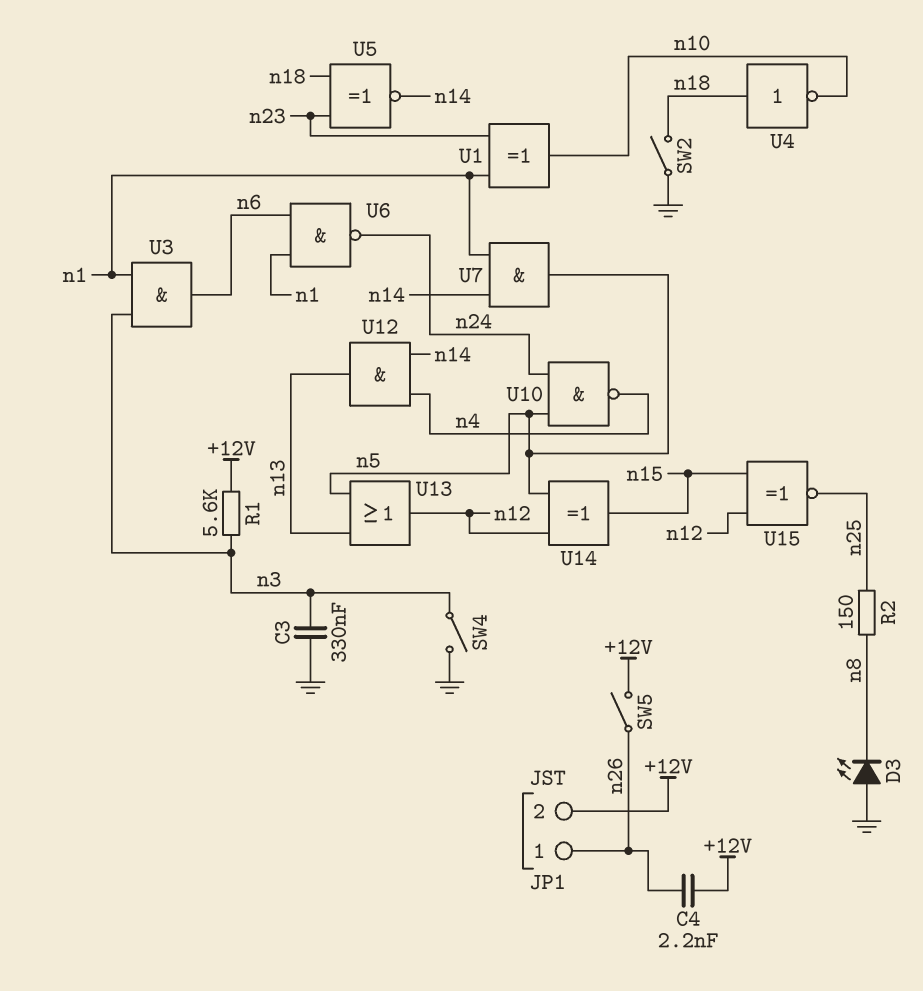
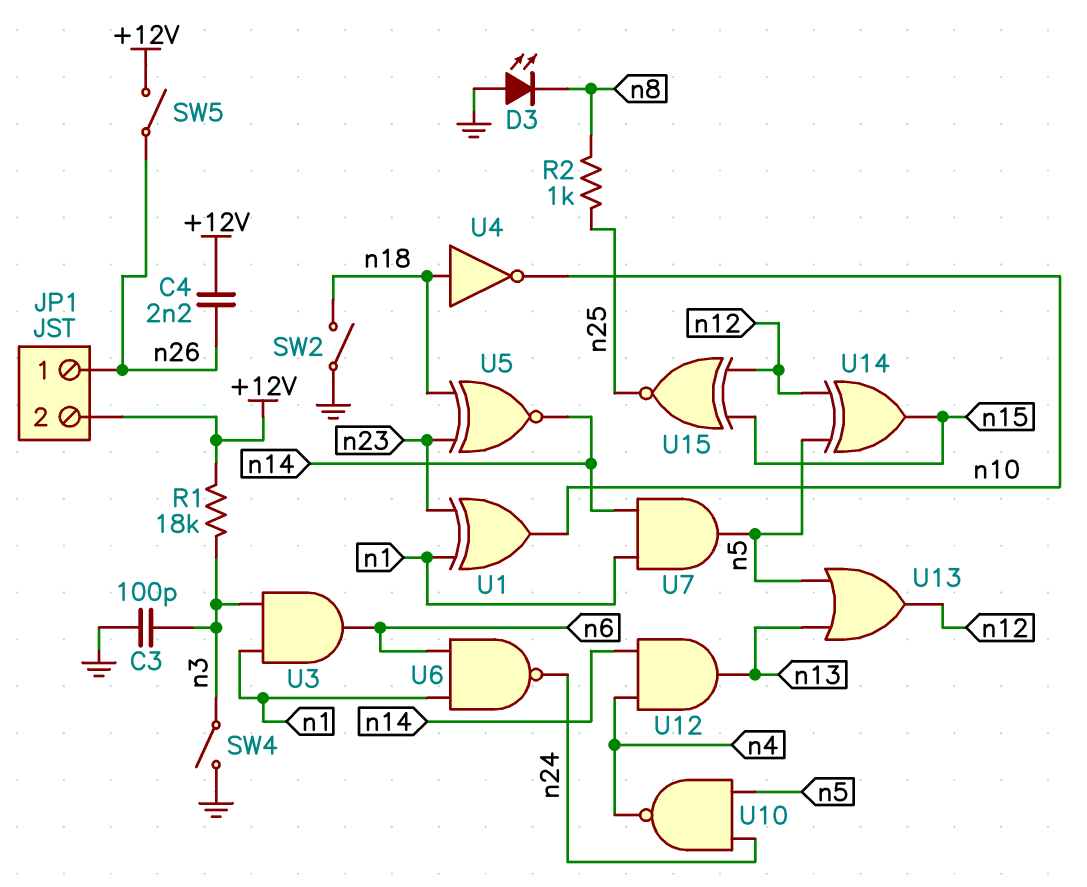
C3: 330nF (GND, n3) -> 100pF (GND, n3)
R1: 5.6k (+12V, n3) -> 18k (+12V, n3)
R2: 150 (n8, n25) -> 1k (n8, n25)

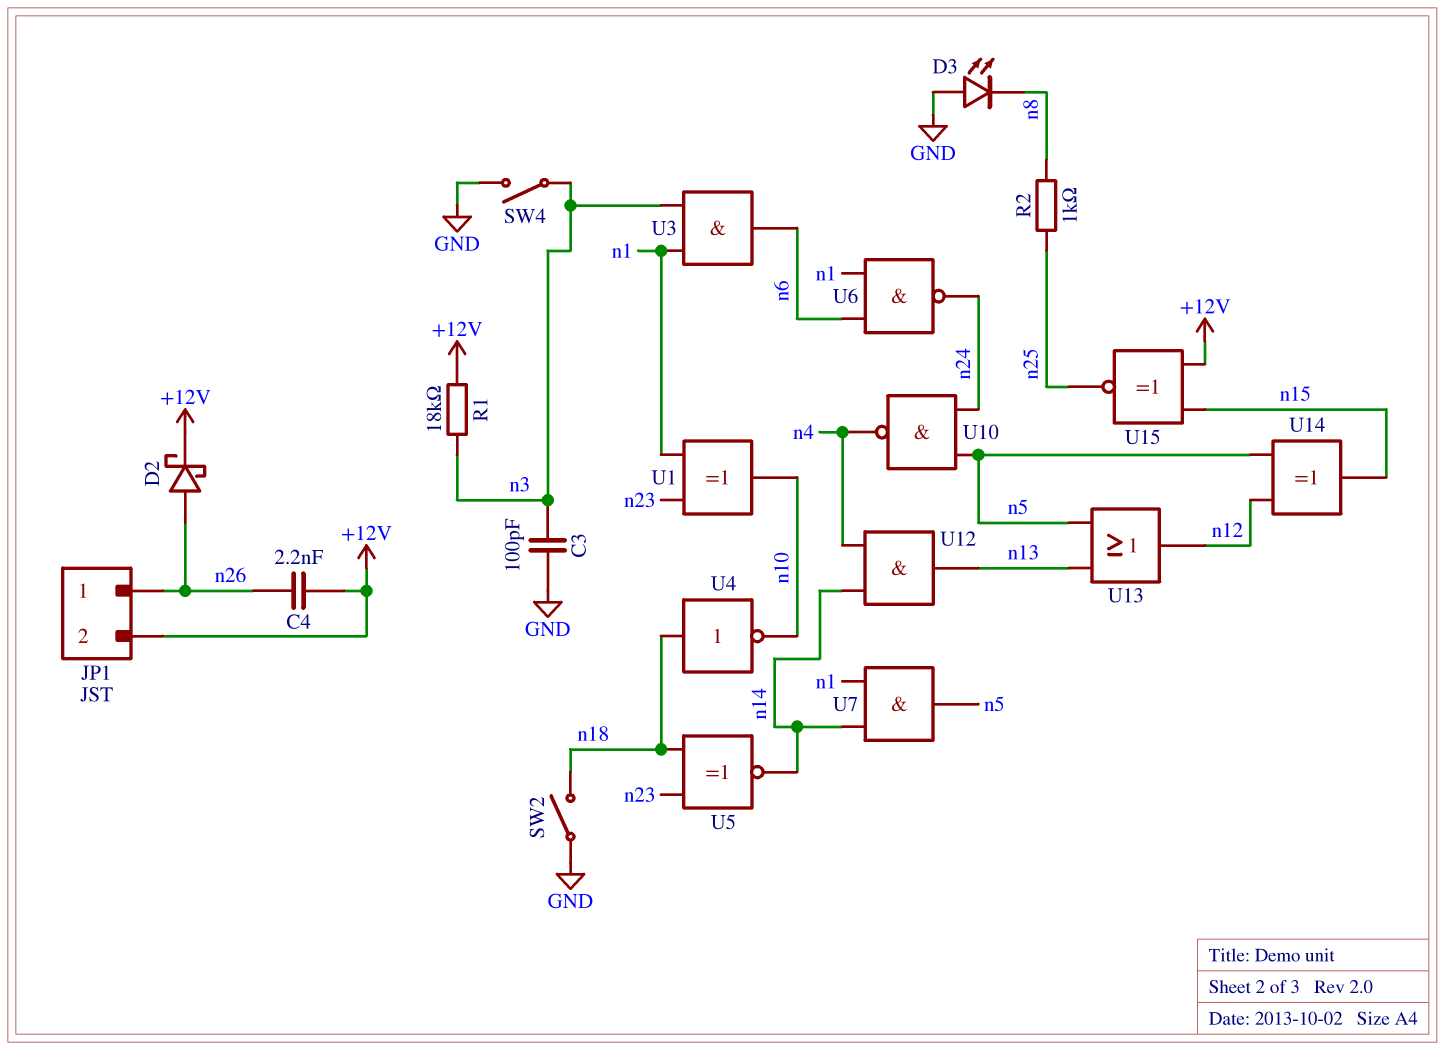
D2: none -> schottky (A n26, K +12V)
SW5: switch (+12V, n26) -> none
U15: XNOR (in n12, in n15, out n25) -> XNOR (in +12V, in n15, out n25)

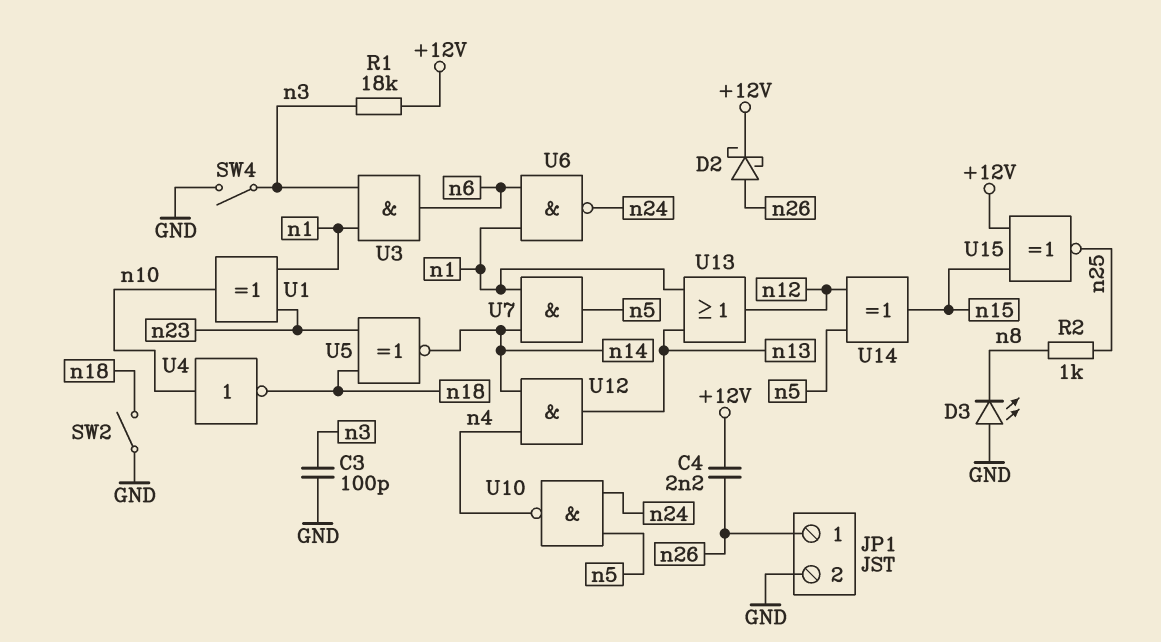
JP1 pin 2: +12V -> GND
U4: NOT (in n18, out n10) -> NOT (in n10, out n18)
U13: OR (in n5, in n13, out n12) -> OR (in n1, in n13, out n12)

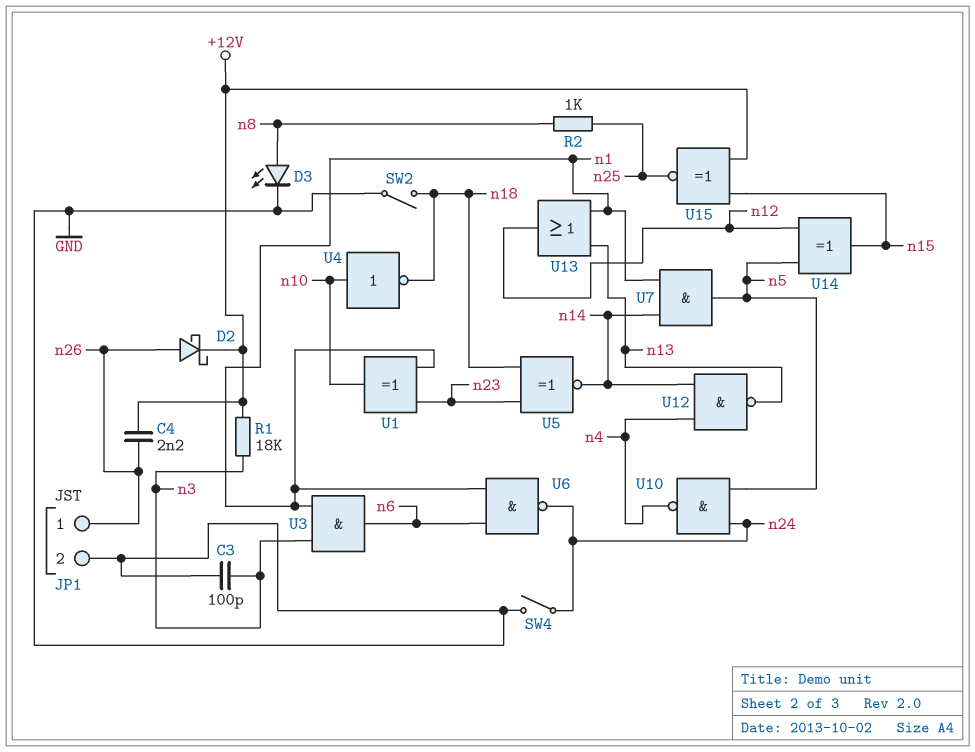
D3: LED (A GND, K n8) -> LED (A n8, K GND)
SW4: switch (GND, n3) -> switch (GND, n24)
U12: AND (in n4, in n14, out n13) -> NAND (in n4, in n14, out n13)

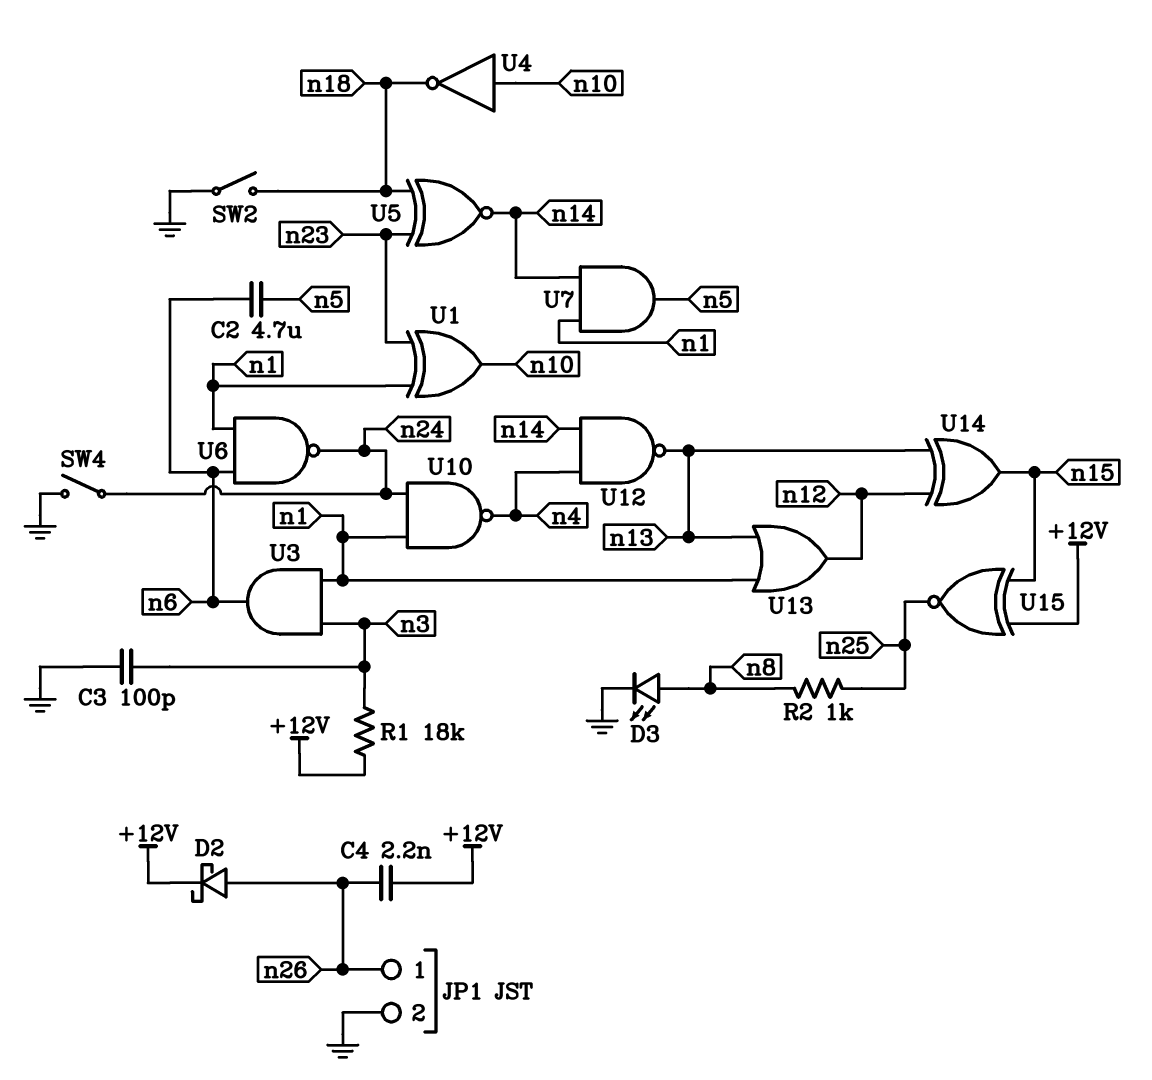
C2: none -> 4.7uF (n5, n6)
U10: NAND (in n5, in n24, out n4) -> NAND (in n1, in n24, out n4)
U14: XOR (in n5, in n12, out n15) -> XOR (in n12, in n13, out n15)

